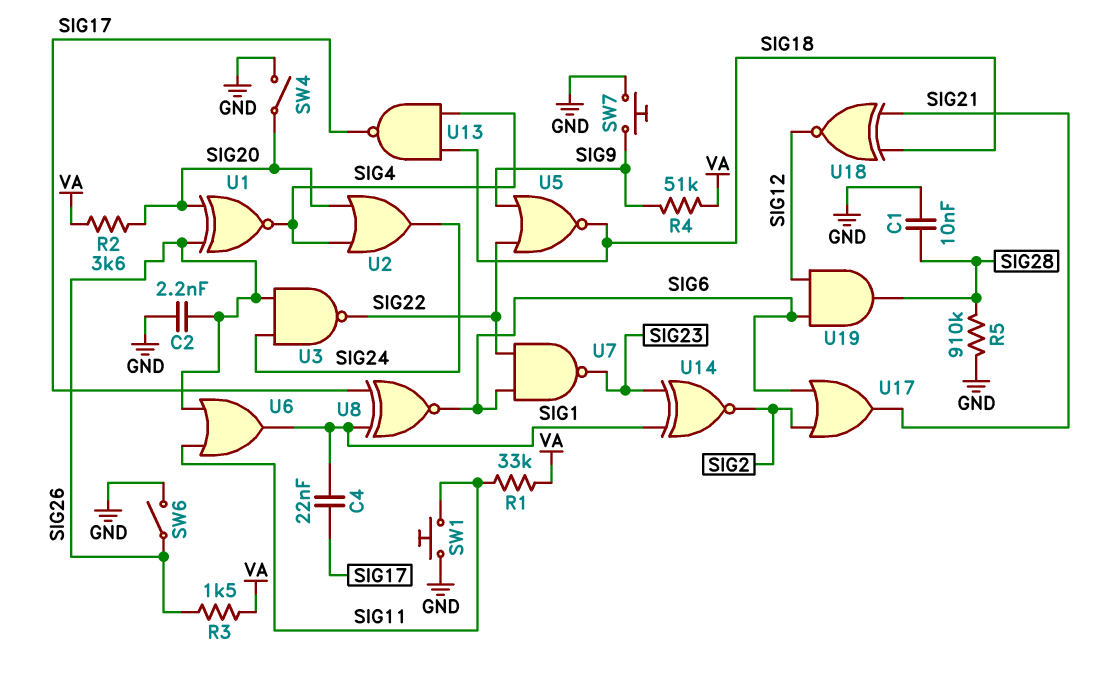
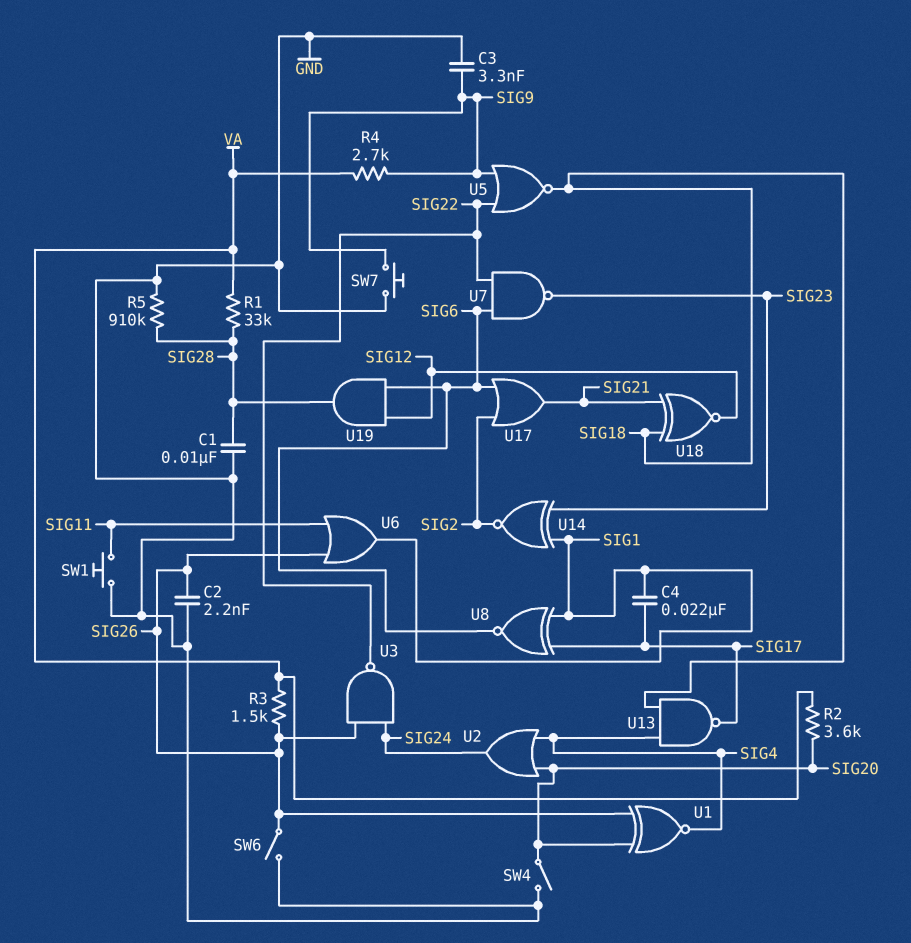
C3: none -> 3.3nF (GND, SIG9)
R1: 33k (SIG11, VA) -> 33k (SIG28, VA)
R4: 51k (SIG9, VA) -> 2.7k (SIG9, VA)

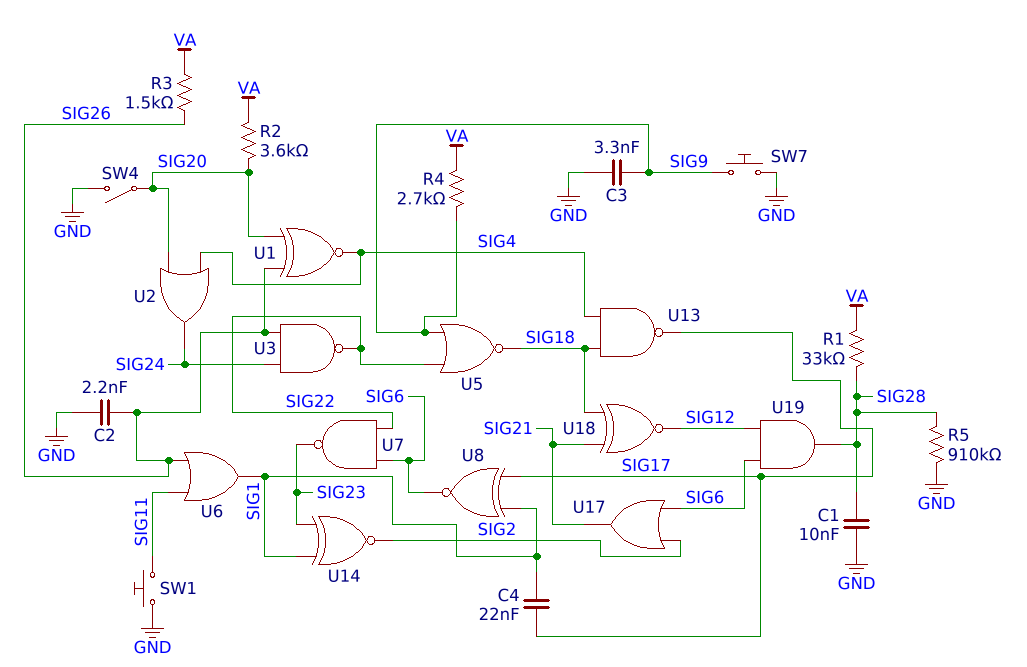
SW6: switch (GND, SIG26) -> none

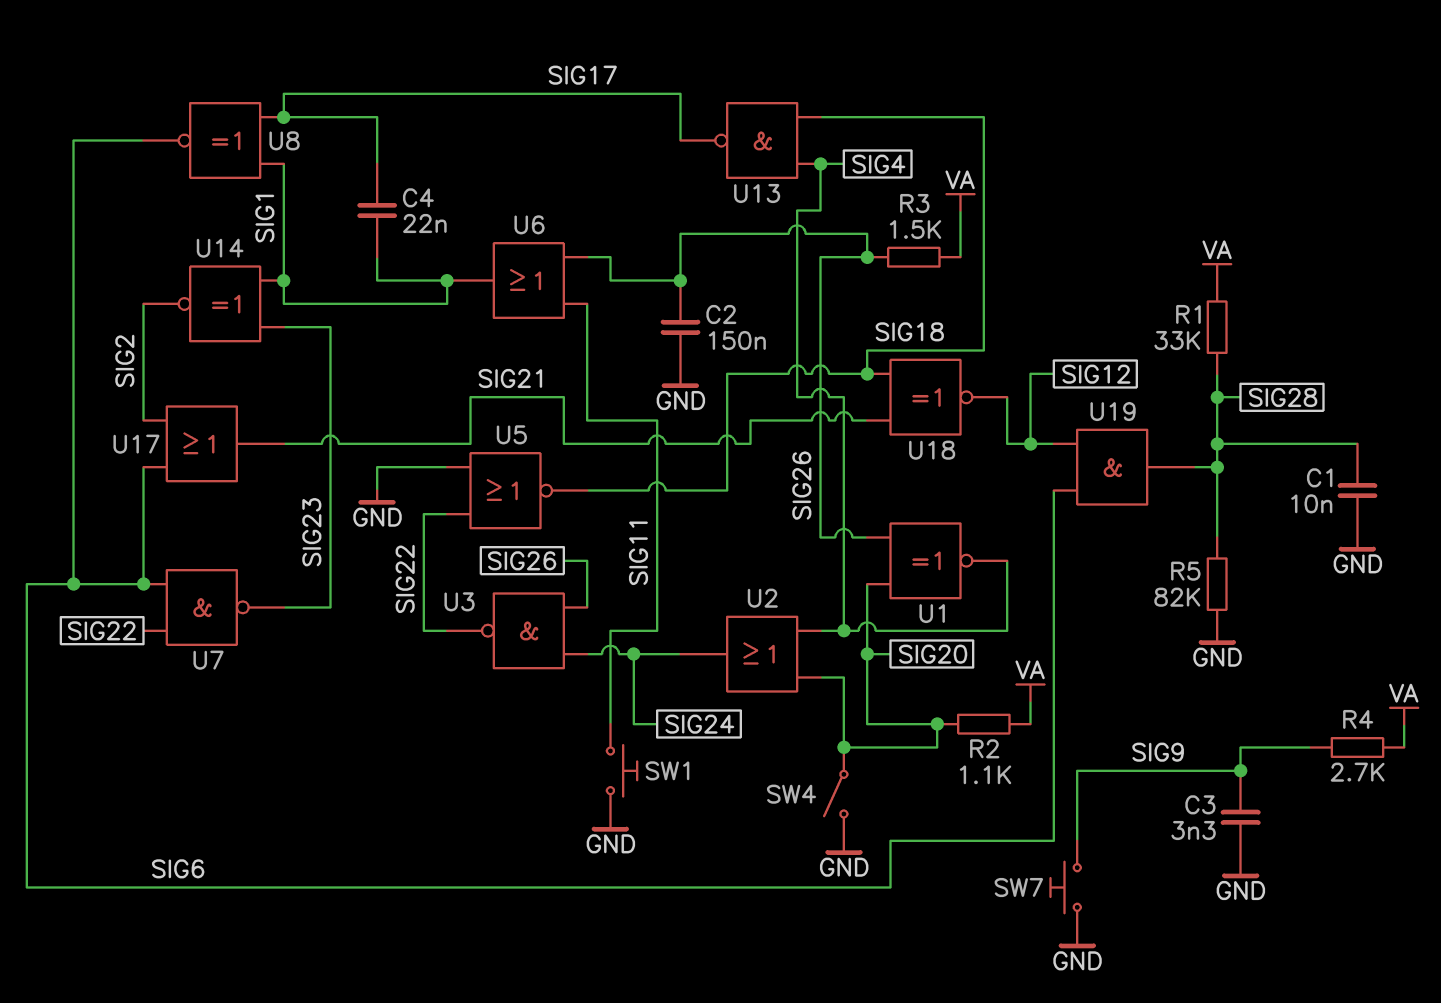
C2: 2.2nF (GND, SIG26) -> 150nF (GND, SIG26)
R2: 3.6k (SIG20, VA) -> 1.1k (SIG20, VA)
R5: 910k (GND, SIG28) -> 82k (GND, SIG28)
U5: NOR (in SIG9, in SIG22, out SIG18) -> NOR (in GND, in SIG22, out SIG18)

